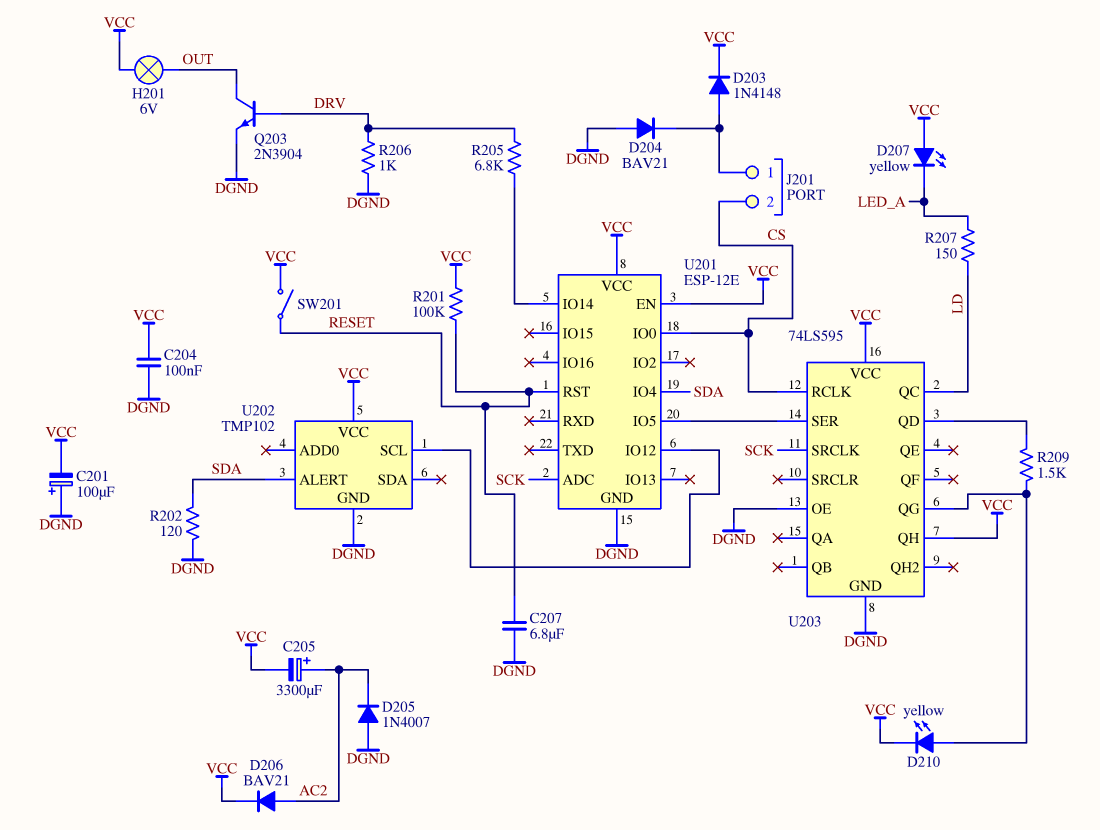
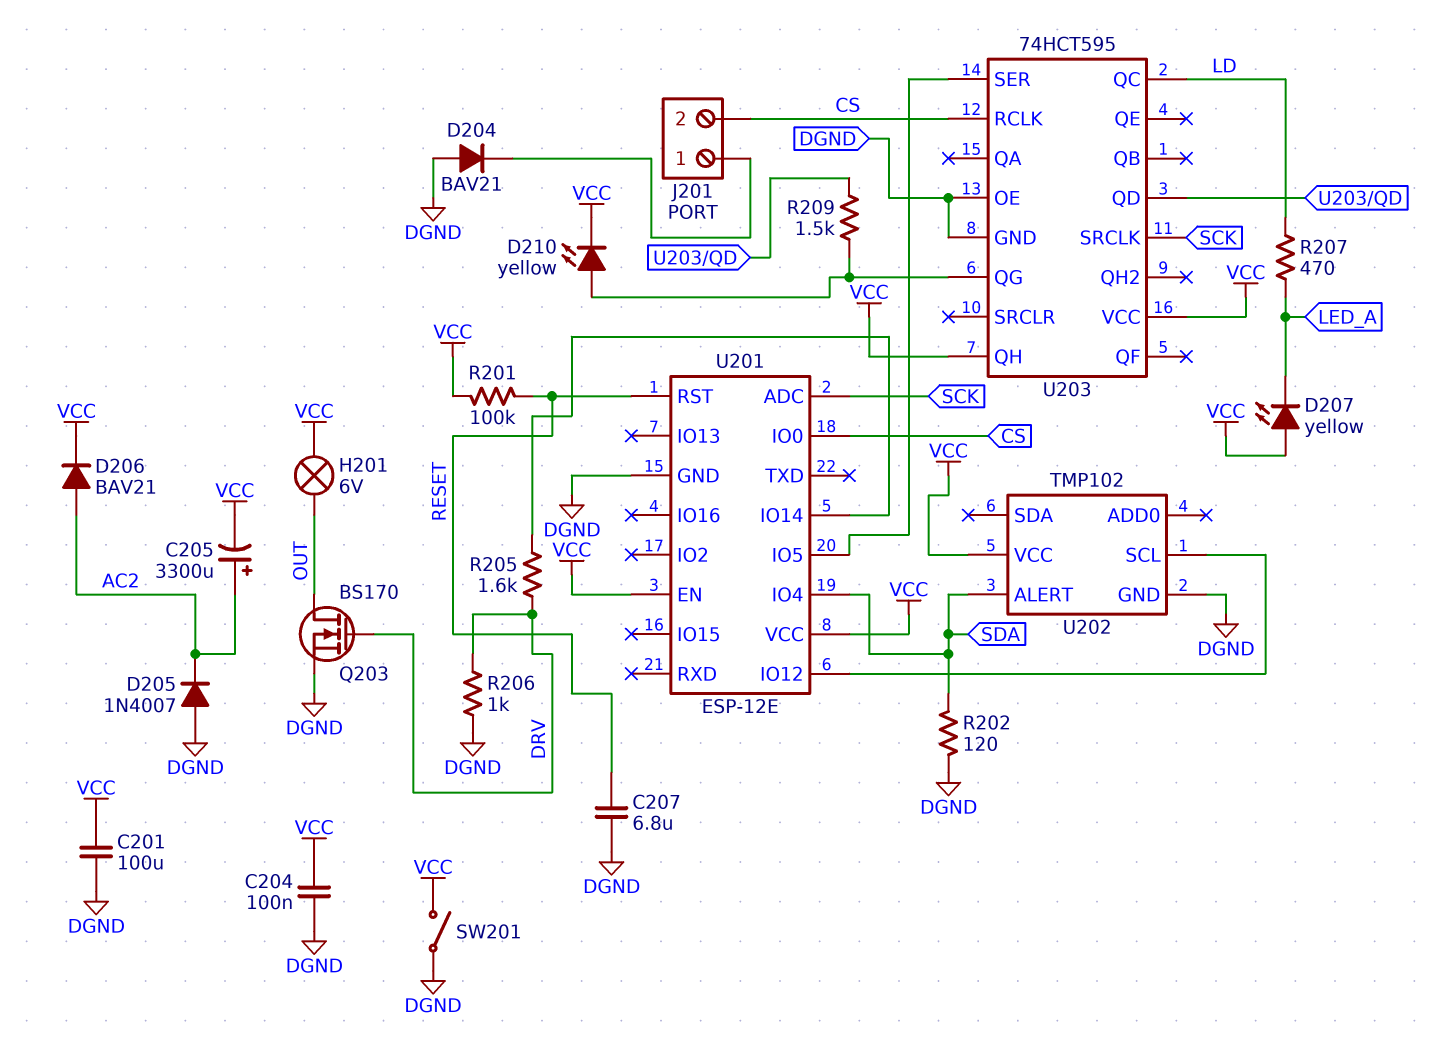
C201: 100uF (plus DGND, minus VCC) -> 100uF (DGND, VCC)
D203: diode 1N4148 (A J201/1, K VCC) -> none
Q203: NPN 2N3904 (B DRV, C OUT, E DGND) -> NMOS BS170 (G DRV, D OUT, S DGND)
R205: 6.8k (DRV, U201/IO14) -> 1.6k (DRV, U201/IO14)
R207: 150 (LD, LED_A) -> 470 (LD, LED_A)
SW201: switch (RESET, VCC) -> switch (DGND, VCC)
U203: 74LS595 -> 74HCT595

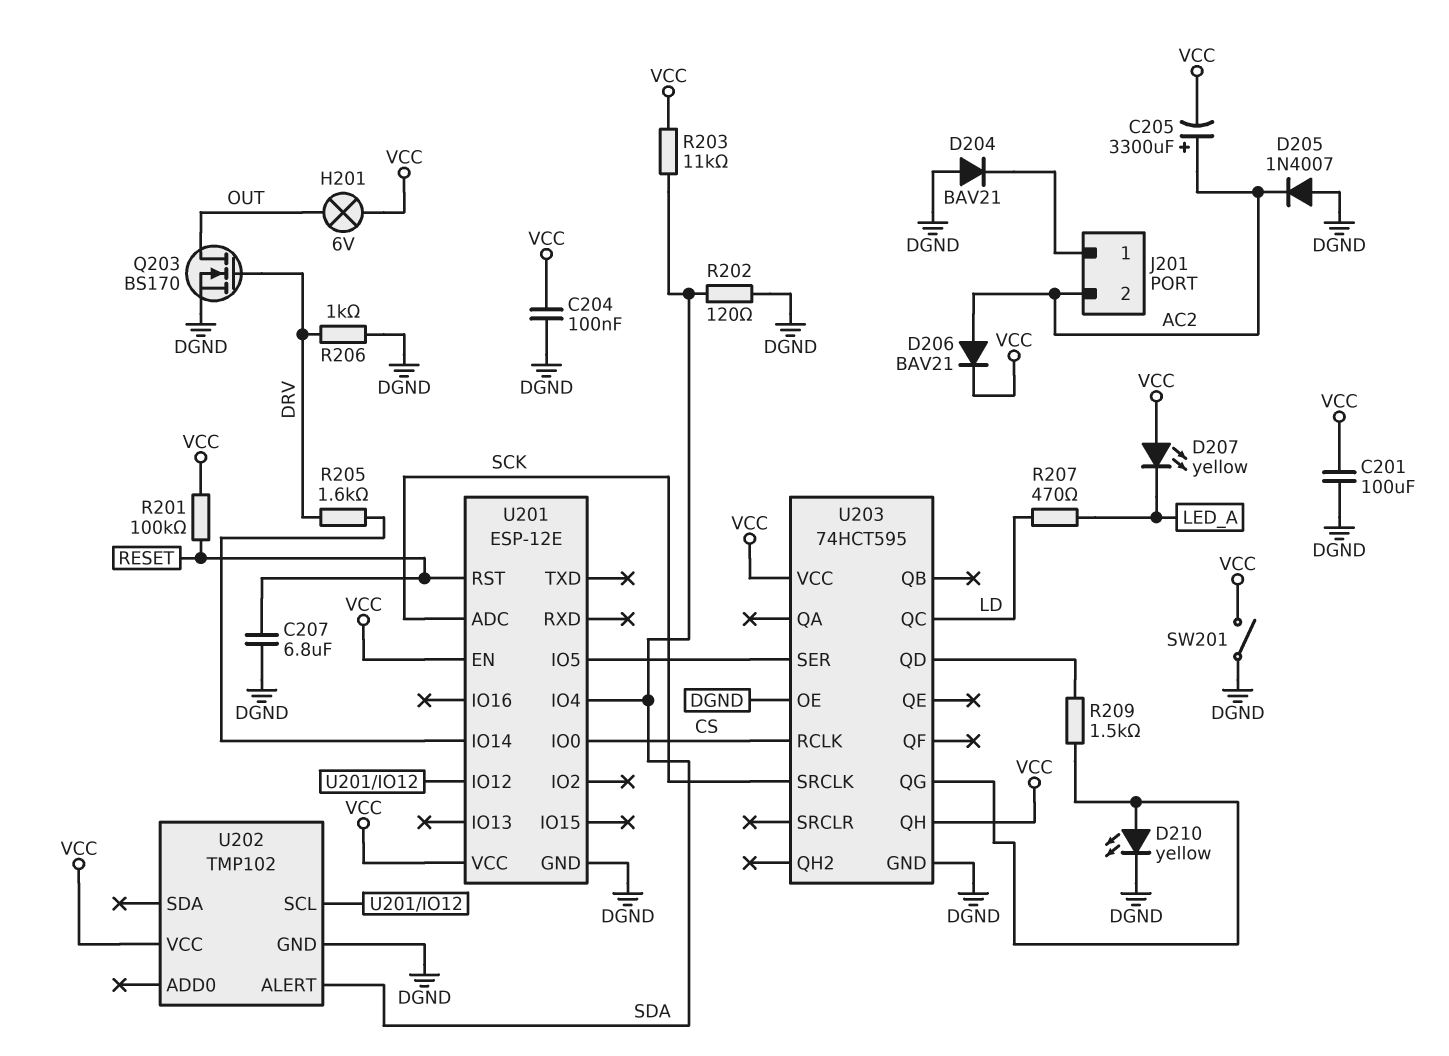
D210: LED yellow (A U203/QG, K VCC) -> LED yellow (A U203/QG, K DGND)
J201 pin 2: CS -> AC2
R203: none -> 11k (SDA, VCC)

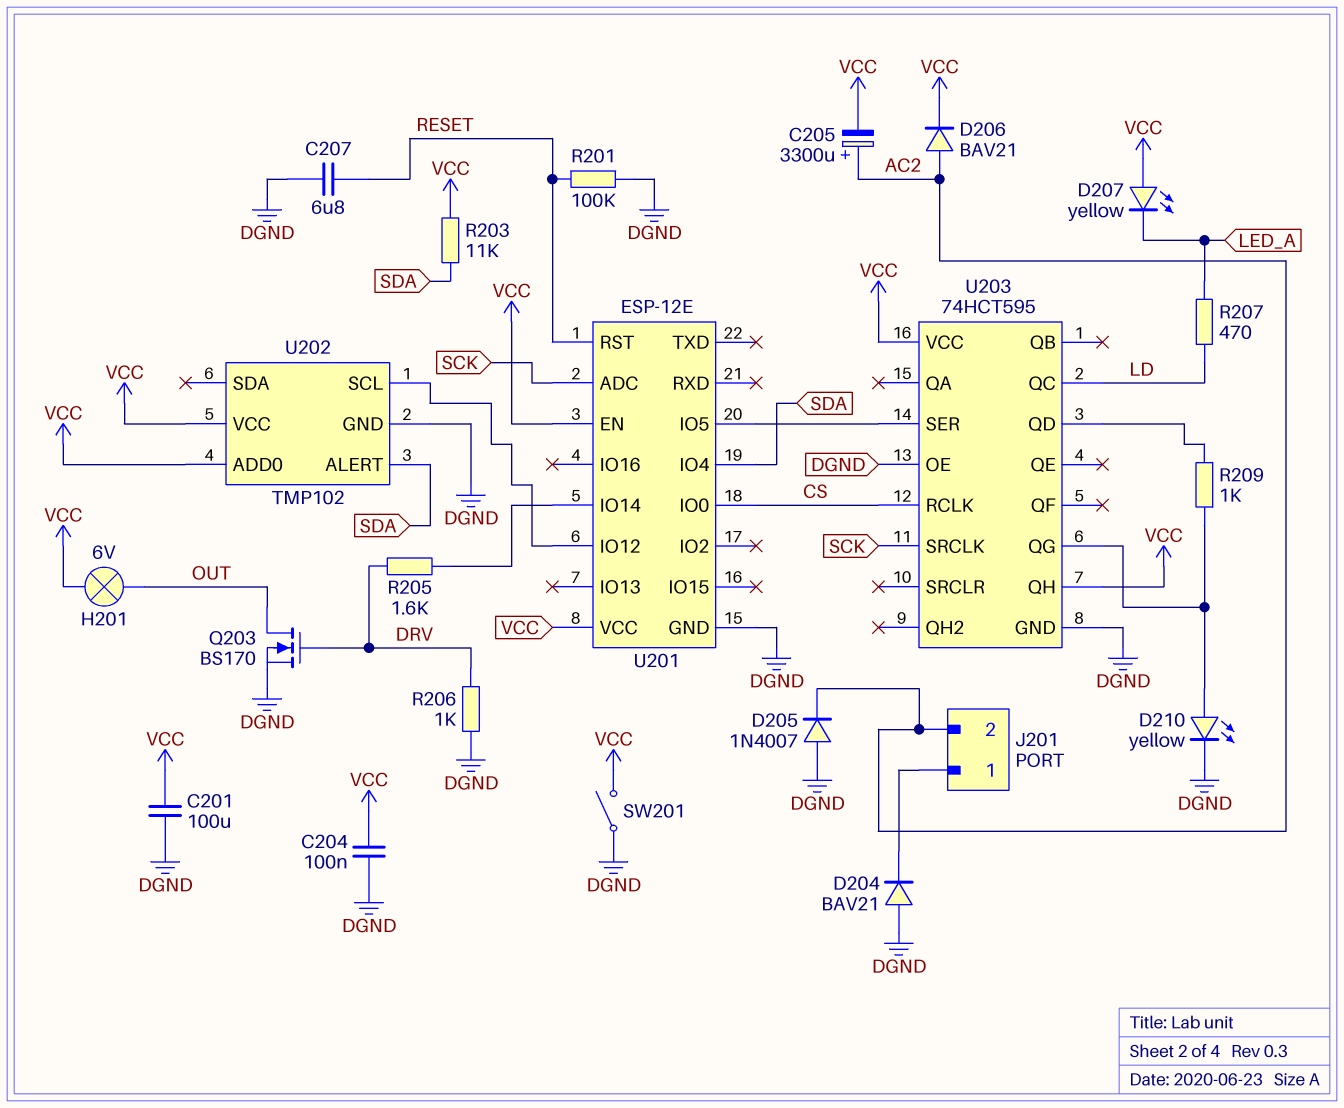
R201: 100k (RESET, VCC) -> 100k (DGND, RESET)
R202: 120 (DGND, SDA) -> none
R209: 1.5k (U203/QD, U203/QG) -> 1k (U203/QD, U203/QG)
U202 pin ADD0: none -> VCC

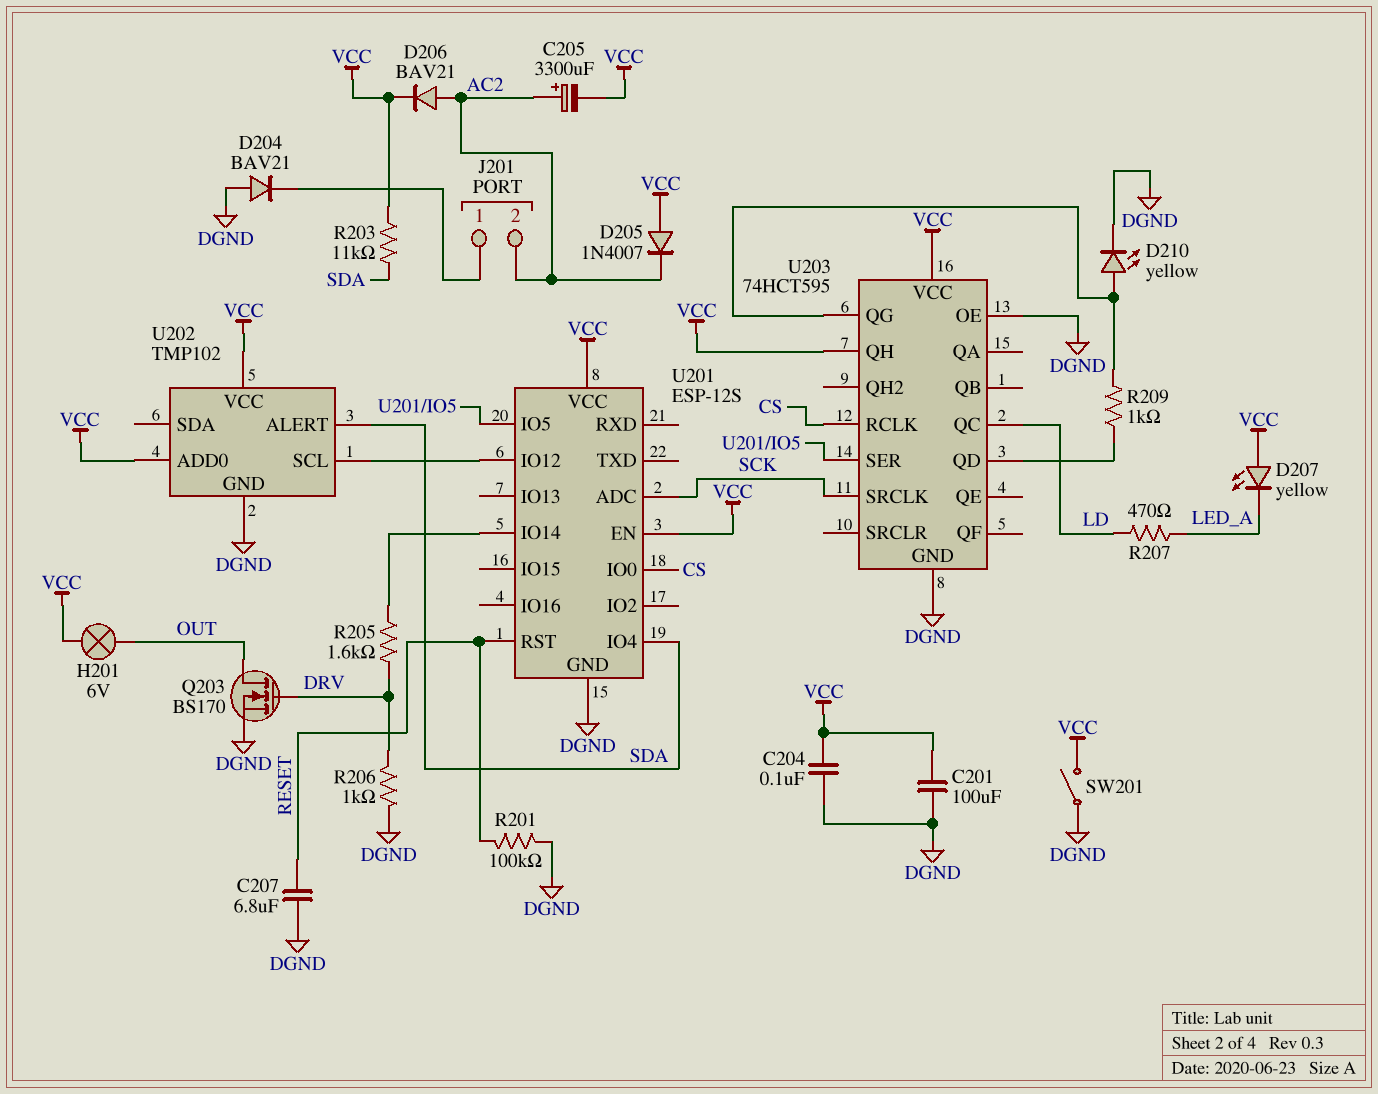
D205: diode 1N4007 (A DGND, K AC2) -> diode 1N4007 (A VCC, K AC2)
U201: ESP-12E -> ESP-12S

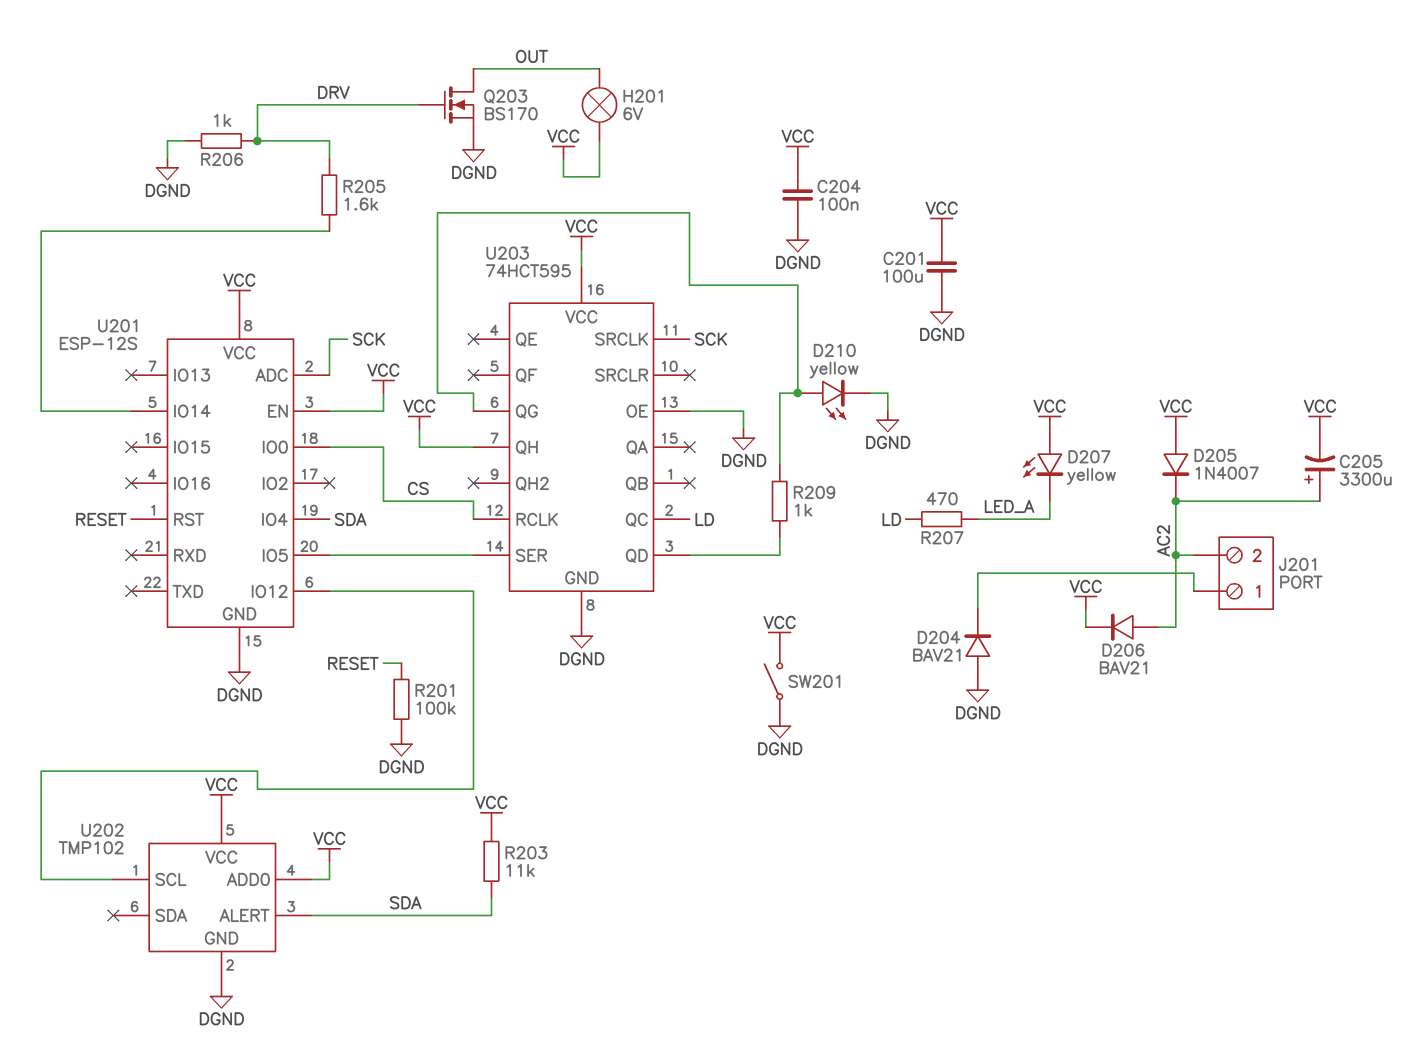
C207: 6.8uF (DGND, RESET) -> none

